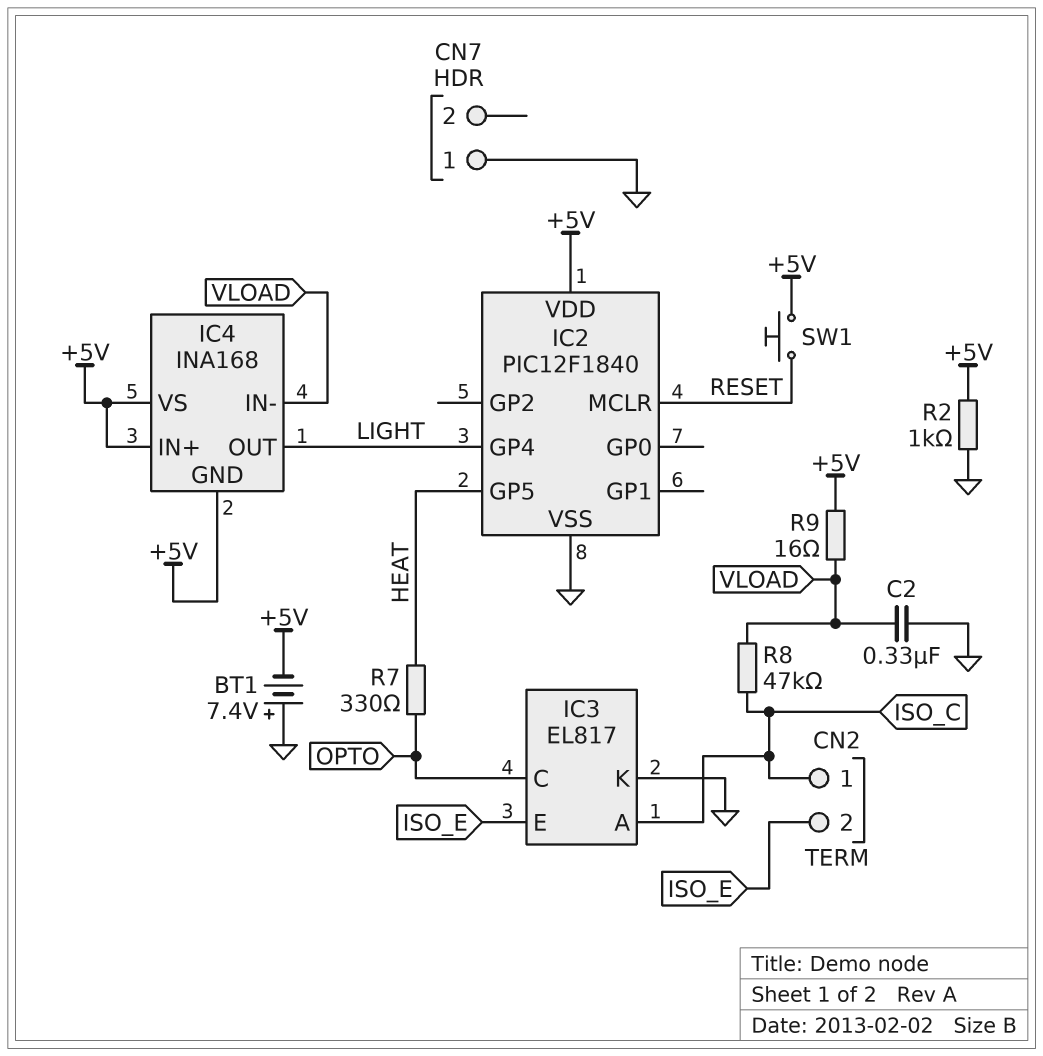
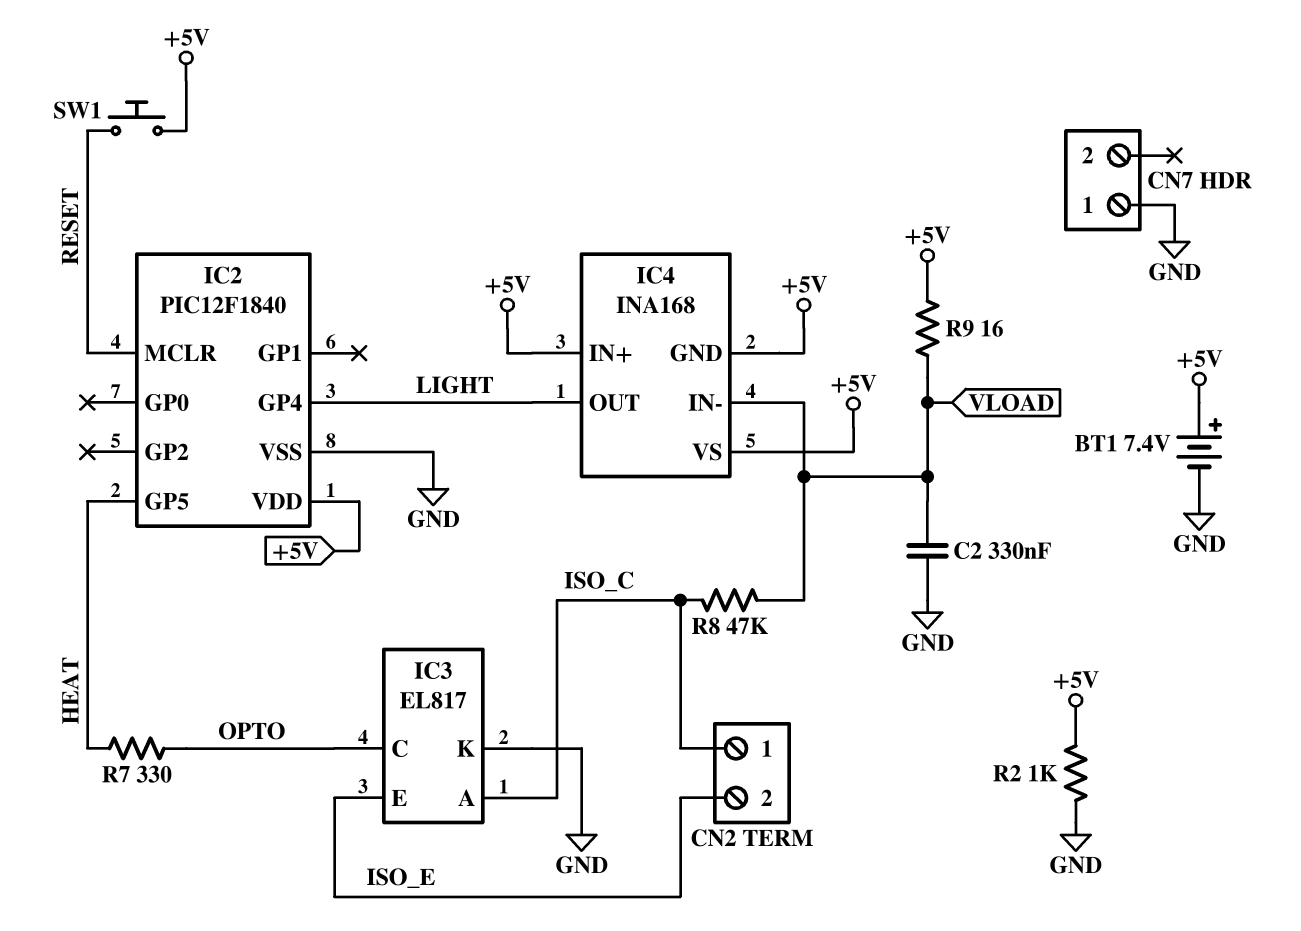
BT1: 7.4V (plus GND, minus +5V) -> 7.4V (plus +5V, minus GND)

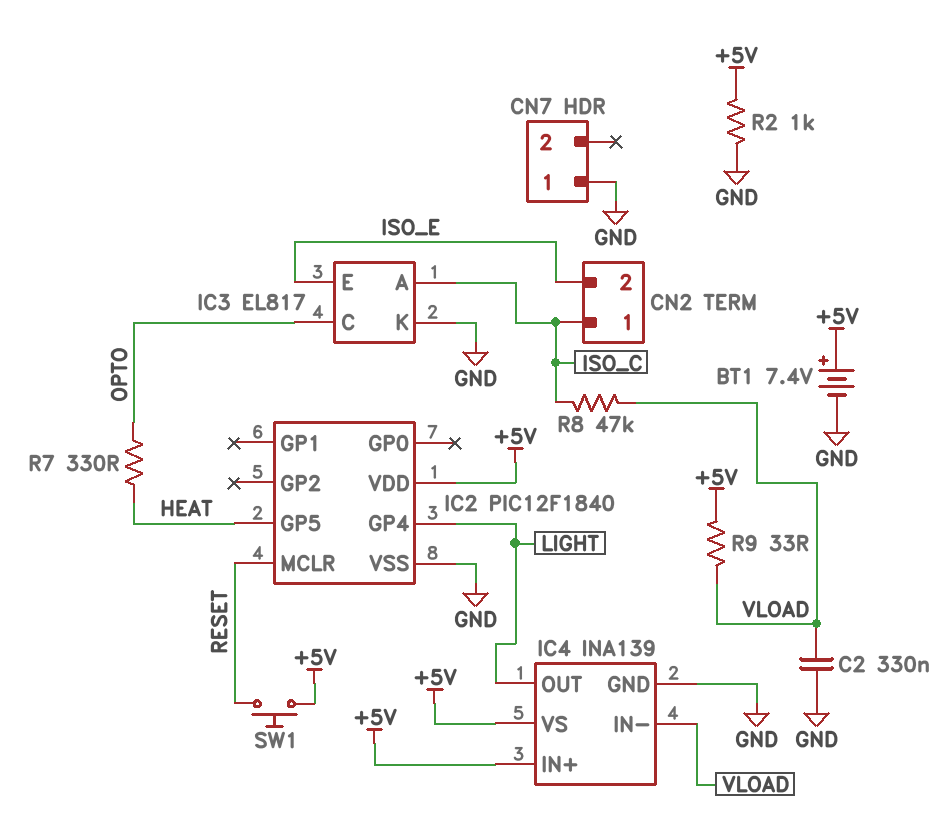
IC4: INA168 -> INA139
IC4 pin GND: +5V -> GND
R9: 16 (+5V, VLOAD) -> 33 (+5V, VLOAD)

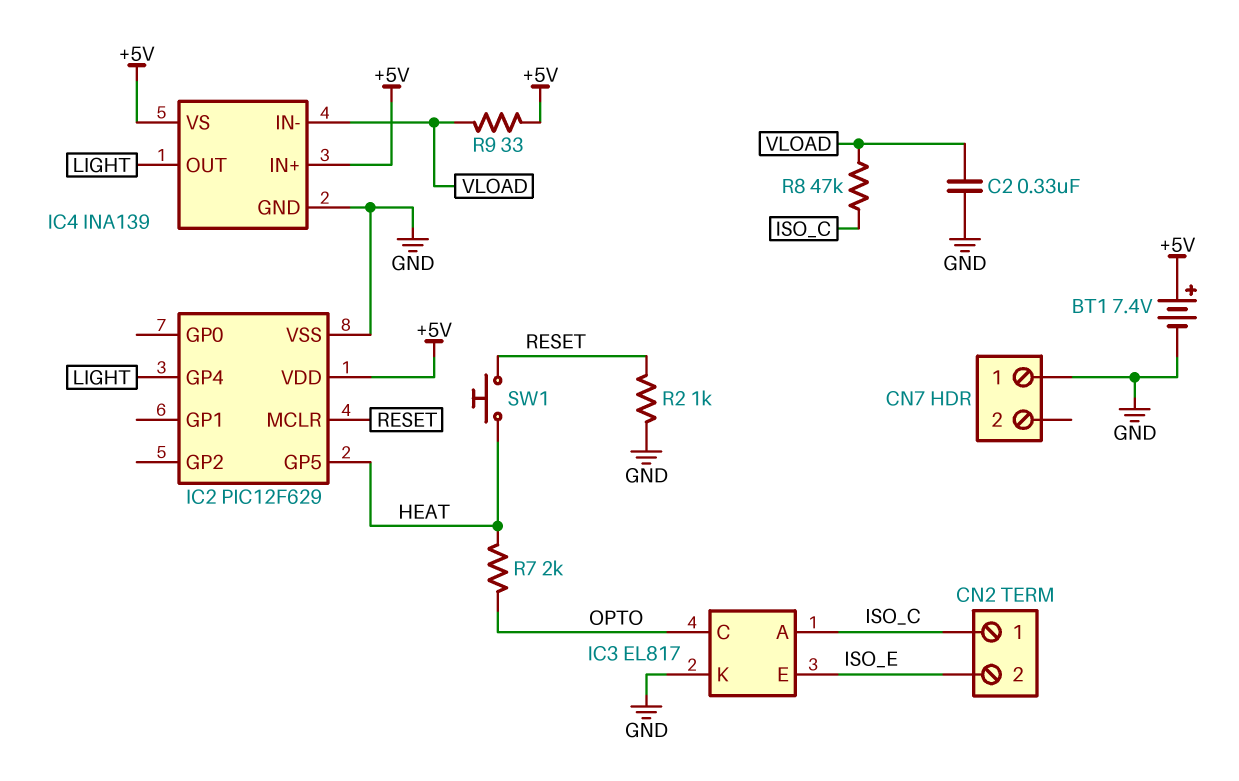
IC2: PIC12F1840 -> PIC12F629
R2: 1k (+5V, GND) -> 1k (GND, RESET)
R7: 330 (HEAT, OPTO) -> 2k (HEAT, OPTO)
SW1: button (+5V, RESET) -> button (HEAT, RESET)

